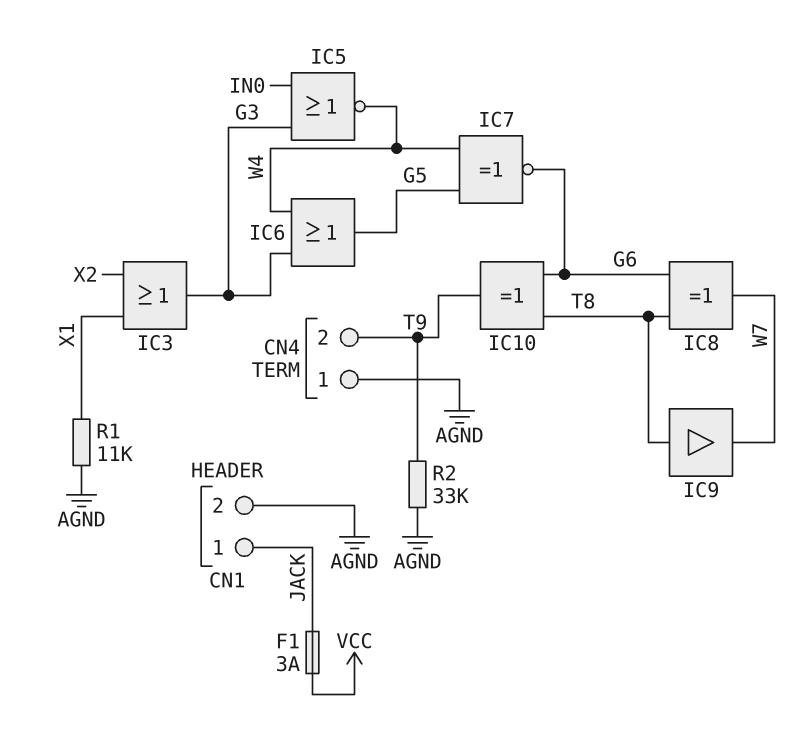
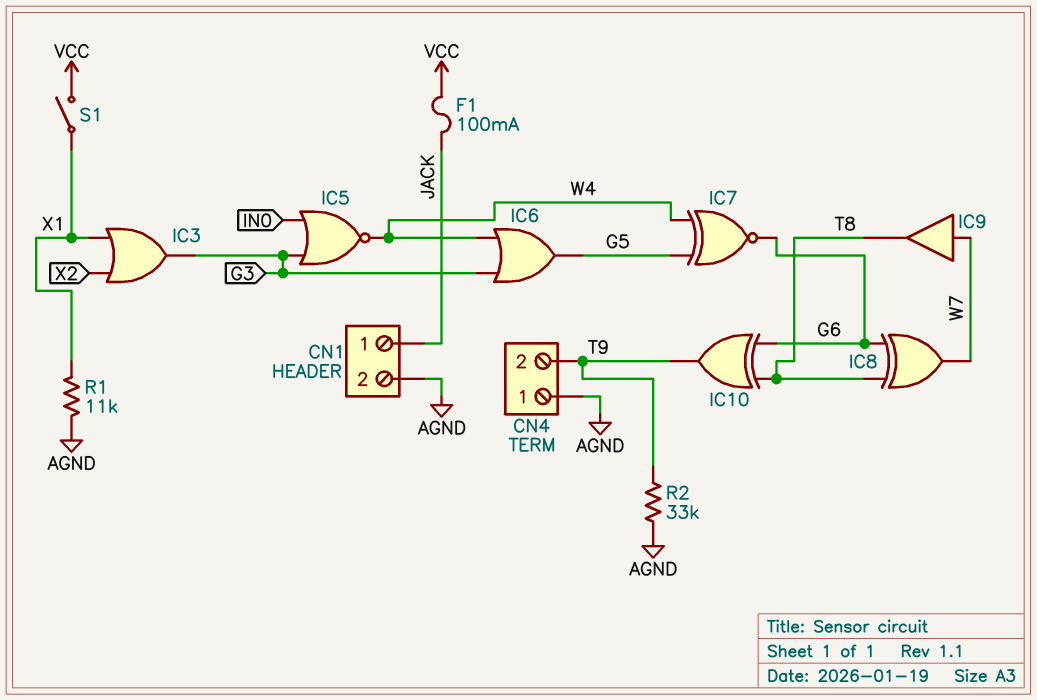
F1: 3A (JACK, VCC) -> 100mA (JACK, VCC)
IC9: buffer (in T8, out W7) -> buffer (in W7, out T8)
S1: none -> switch (VCC, X1)

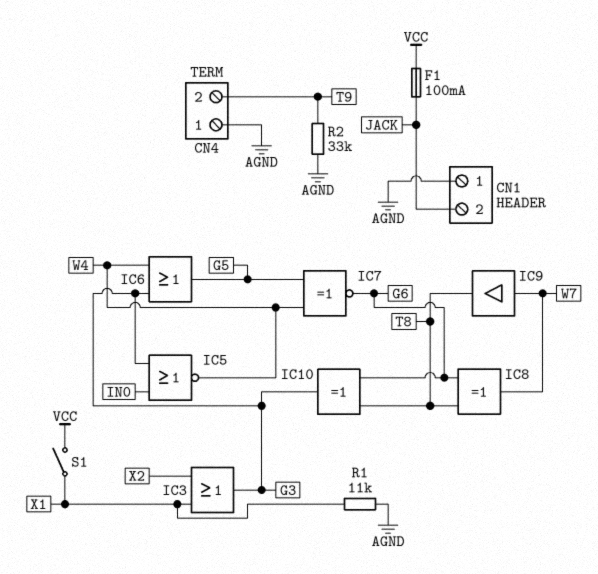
CN1 pin 1: JACK -> AGND
CN1 pin 2: AGND -> JACK
IC10: XOR (in G6, in T8, out T9) -> XOR (in G6, in T8, out G3)

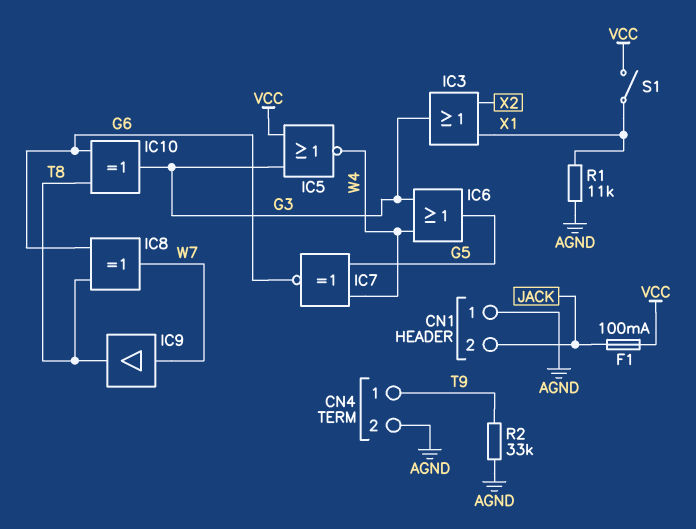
CN4 pin 1: AGND -> T9
CN4 pin 2: T9 -> AGND
IC5: NOR (in G3, in IN0, out W4) -> NOR (in G3, in VCC, out W4)

